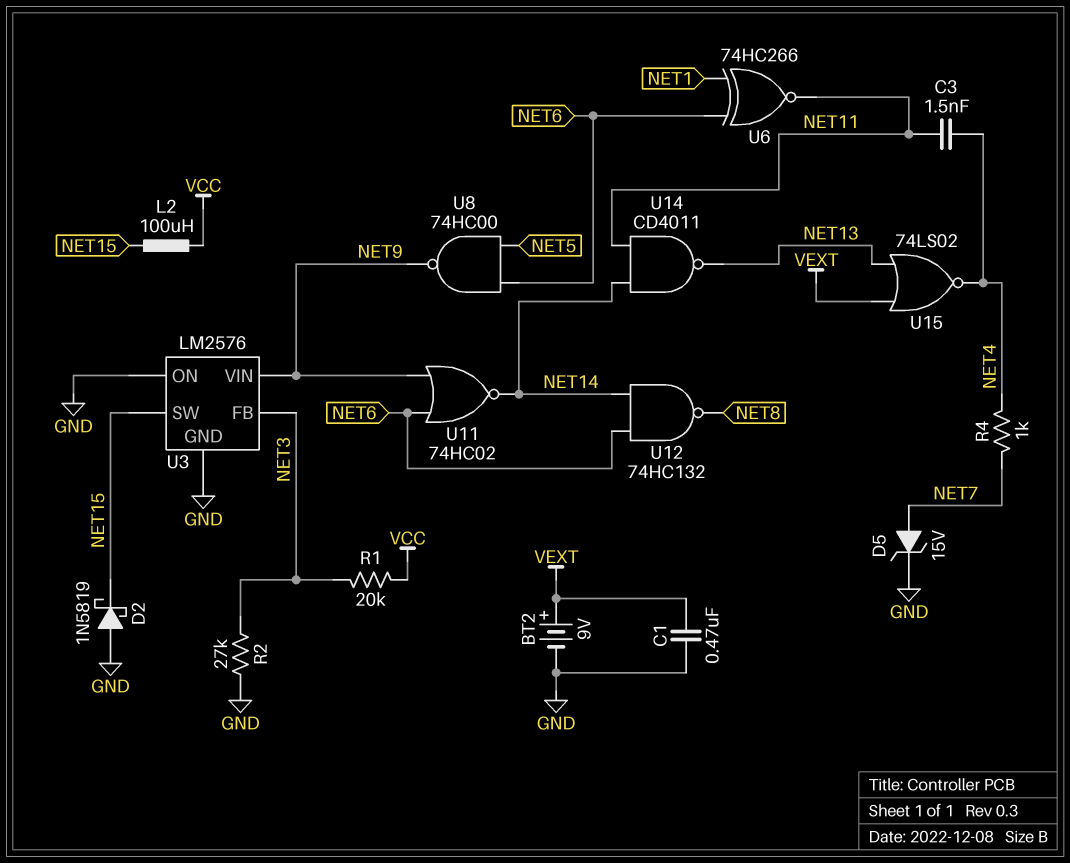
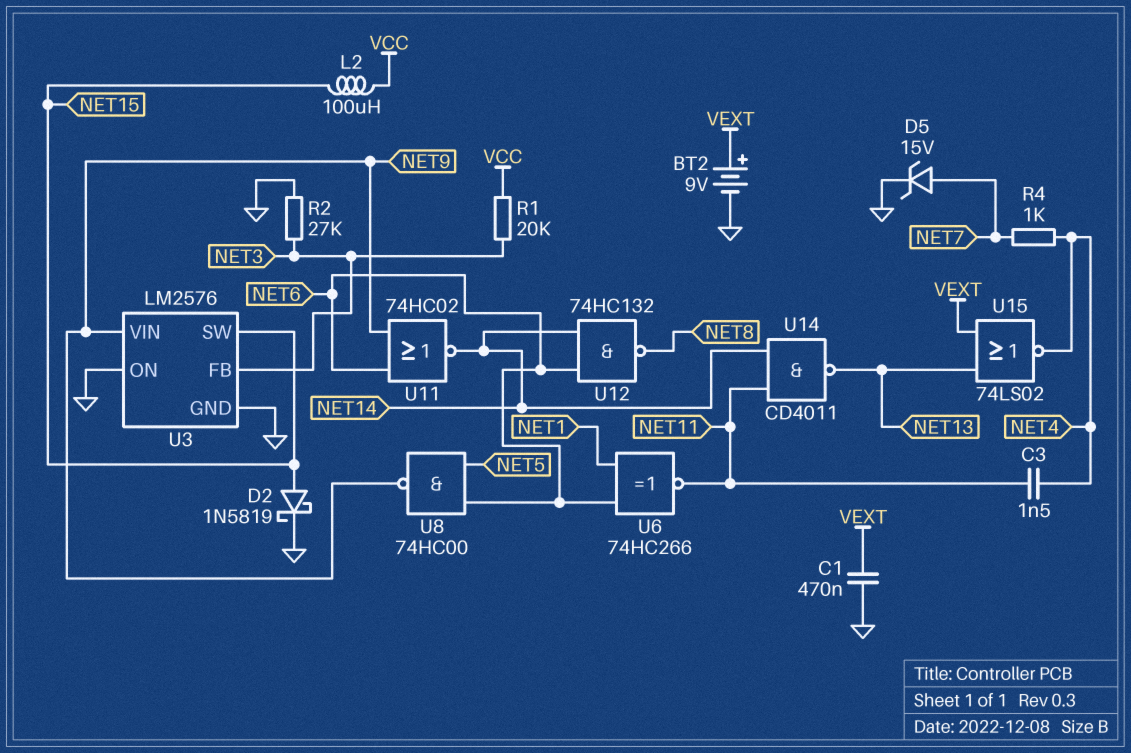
D2: schottky 1N5819 (A GND, K NET15) -> schottky 1N5819 (A NET15, K GND)

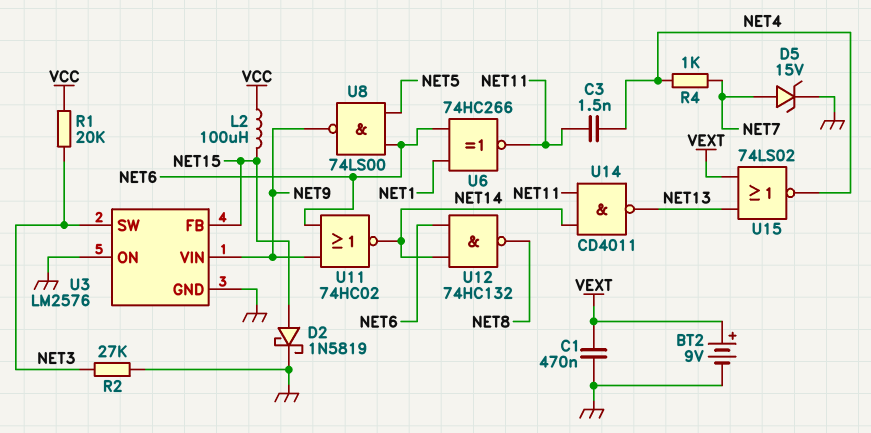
U3 pin FB: NET3 -> NET15
U3 pin SW: NET15 -> NET3
U8: NAND 74HC00 (in NET5, in NET6, out NET9) -> NAND 74LS00 (in NET5, in NET6, out NET9)

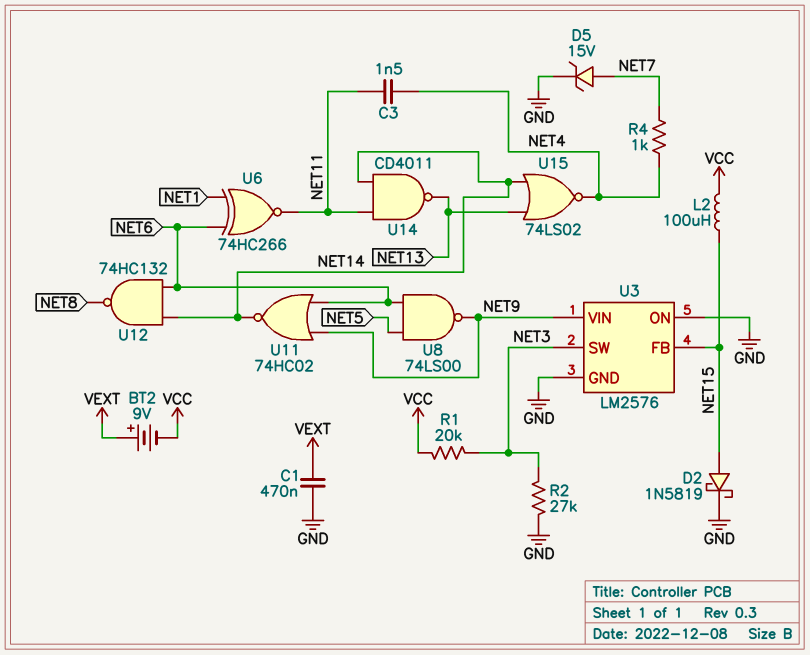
BT2: 9V (plus VEXT, minus GND) -> 9V (plus VEXT, minus VCC)
U15: NOR 74LS02 (in NET13, in VEXT, out NET4) -> NOR 74LS02 (in NET13, in NET14, out NET4)

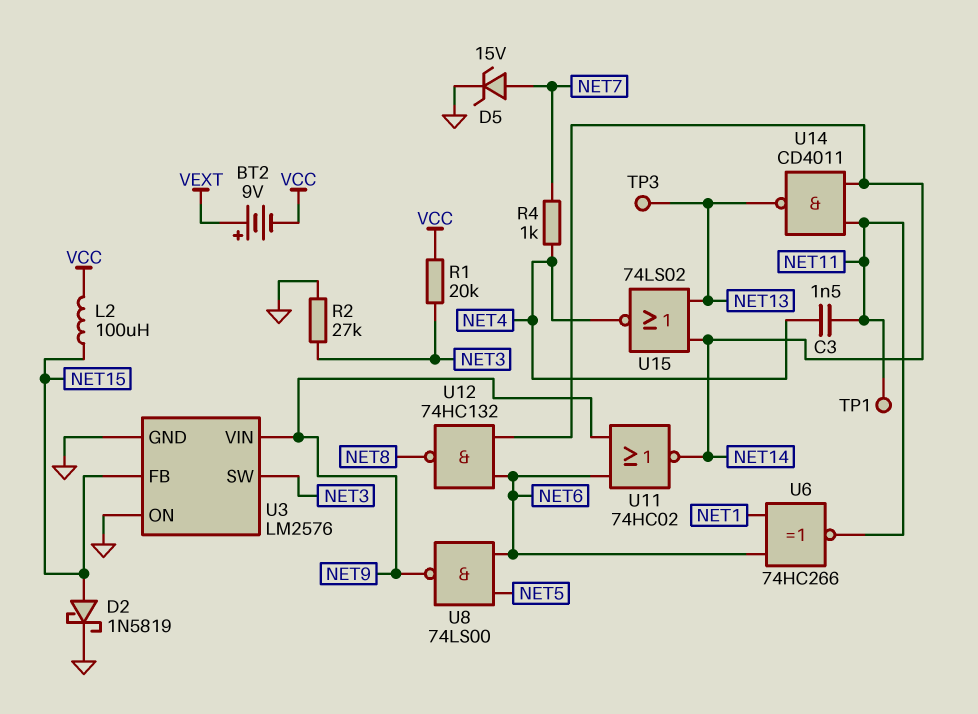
C1: 470nF (GND, VEXT) -> none
TP1: none -> test point (NET11)
TP3: none -> test point (NET13)

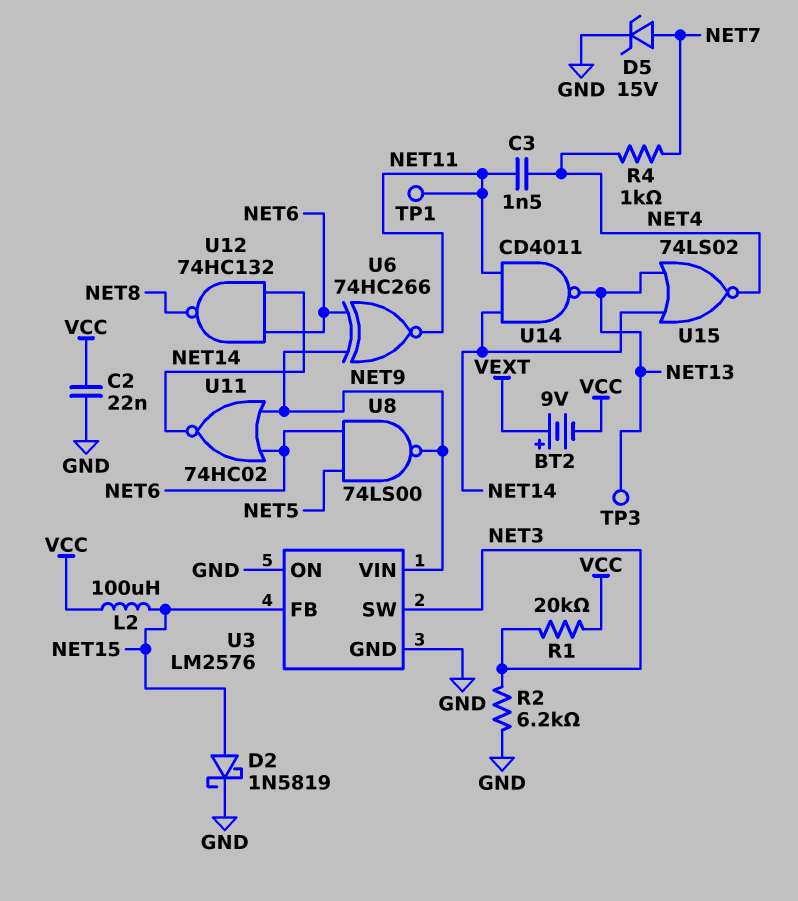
C2: none -> 22nF (GND, VCC)
R2: 27k (GND, NET3) -> 6.2k (GND, NET3)
U6: XNOR 74HC266 (in NET1, in NET6, out NET11) -> XNOR 74HC266 (in NET6, in NET9, out NET11)

